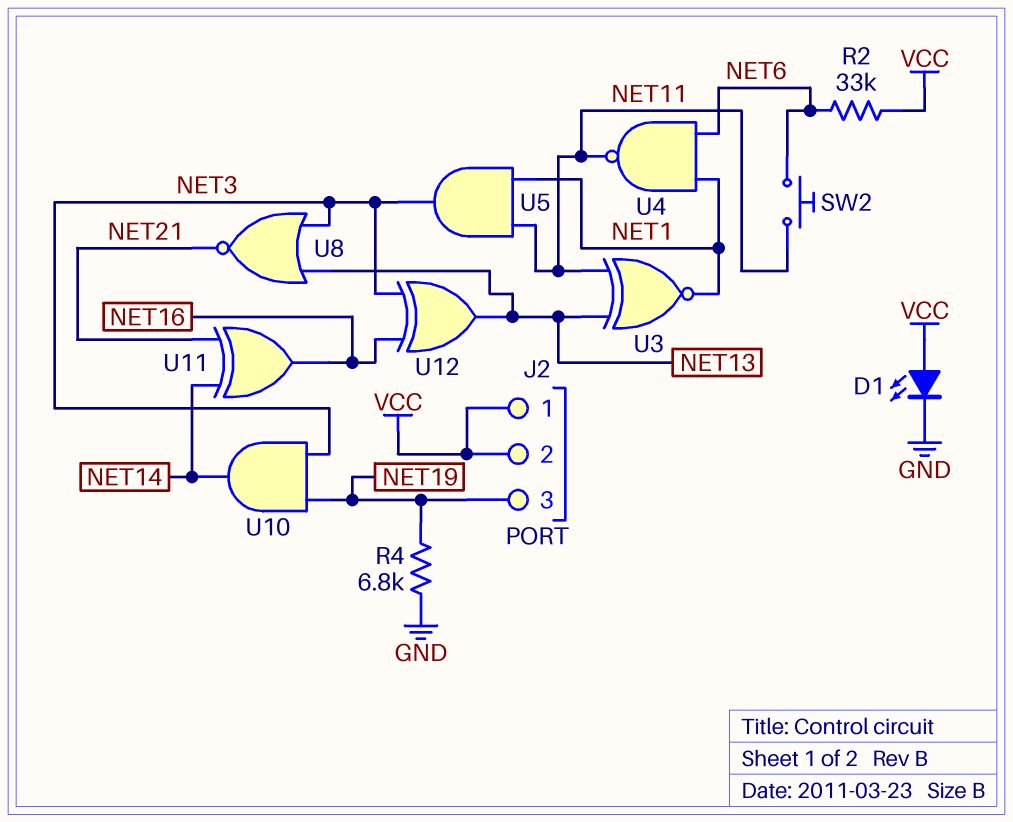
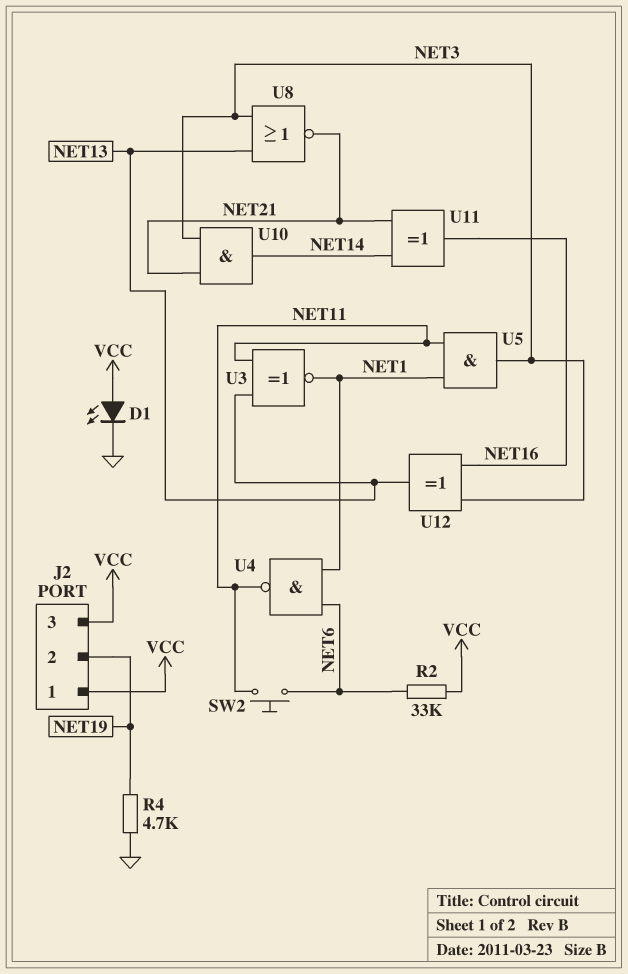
J2 pin 2: VCC -> NET19
J2 pin 3: NET19 -> VCC
R4: 6.8k (GND, NET19) -> 4.7k (GND, NET19)
U10: AND (in NET3, in NET19, out NET14) -> AND (in NET3, in NET21, out NET14)

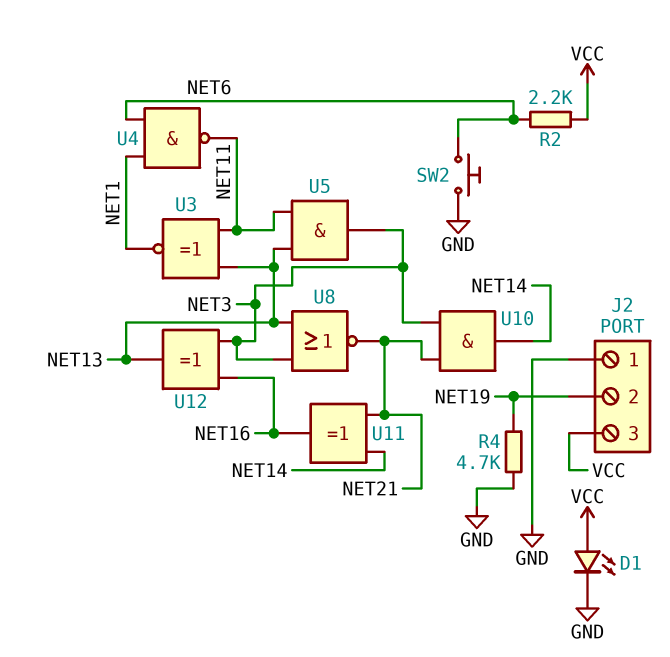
J2 pin 1: VCC -> GND
R2: 33k (NET6, VCC) -> 2.2k (NET6, VCC)
SW2: button (NET6, NET11) -> button (GND, NET6)
U5: AND (in NET1, in NET11, out NET3) -> AND (in NET11, in NET13, out NET3)

